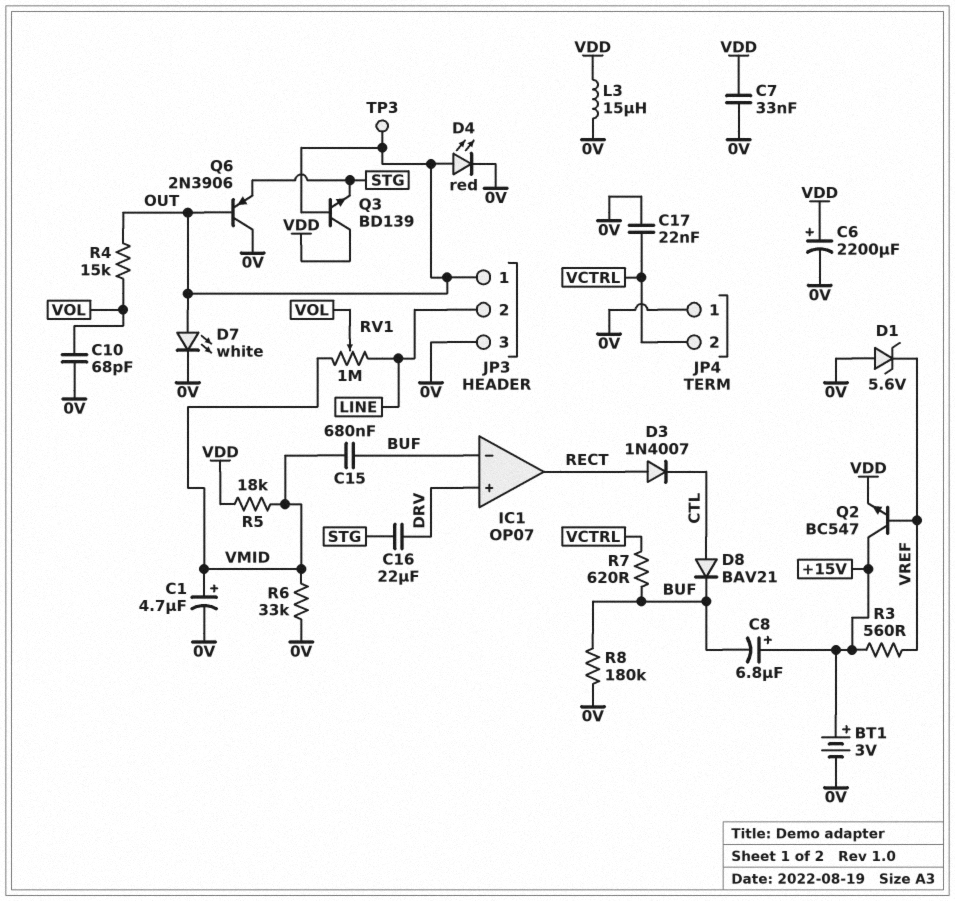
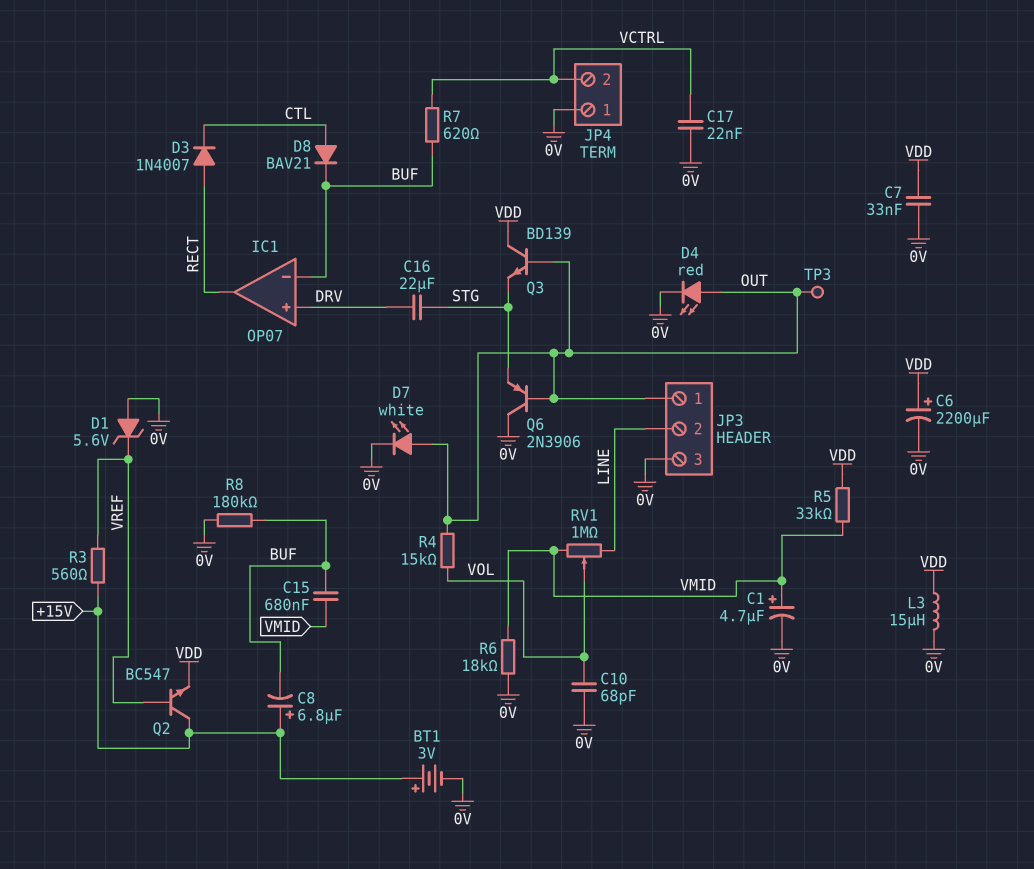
R5: 18k (VDD, VMID) -> 33k (VDD, VMID)
R6: 33k (0V, VMID) -> 18k (0V, VMID)

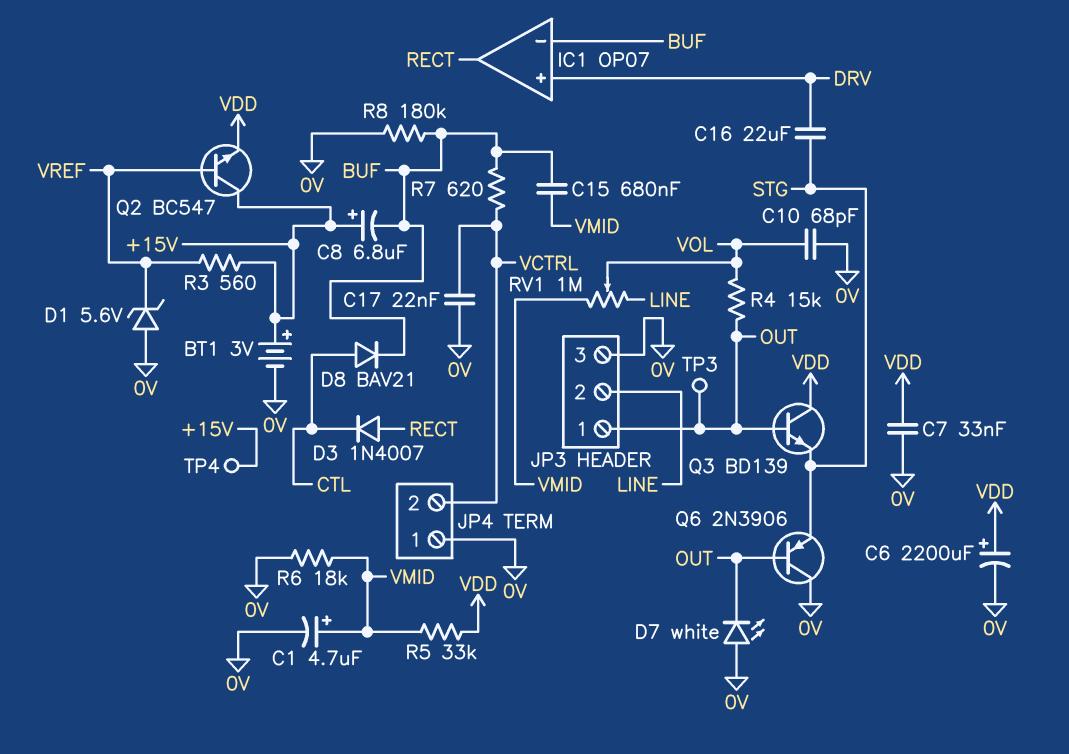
D4: LED red (A OUT, K 0V) -> none
D7: LED white (A OUT, K 0V) -> LED white (A 0V, K OUT)
L3: 15uH (0V, VDD) -> none
TP4: none -> test point (+15V)

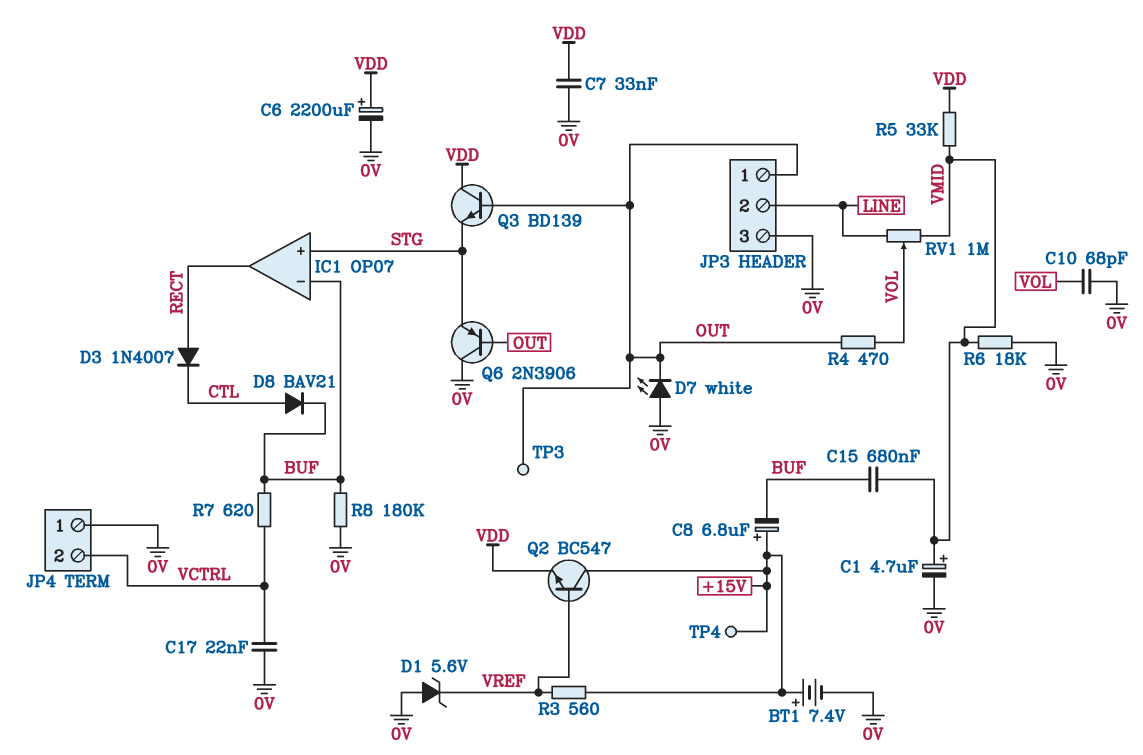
BT1: 3V (plus +15V, minus 0V) -> 7.4V (plus +15V, minus 0V)
C16: 22uF (DRV, STG) -> none
IC1 pin in+: DRV -> STG
R4: 15k (OUT, VOL) -> 470 (OUT, VOL)

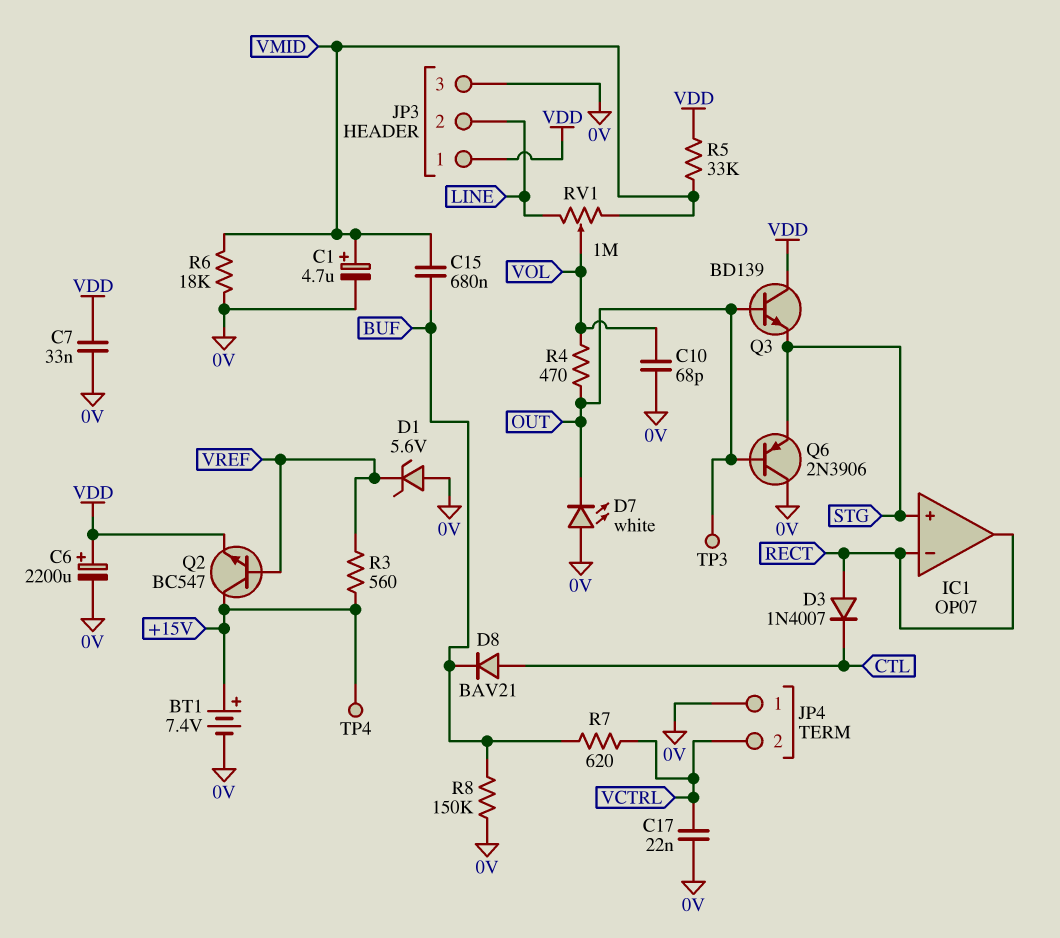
C8: 6.8uF (plus +15V, minus BUF) -> none
IC1 pin in-: BUF -> RECT
JP3 pin 1: OUT -> VDD
R8: 180k (0V, BUF) -> 150k (0V, BUF)

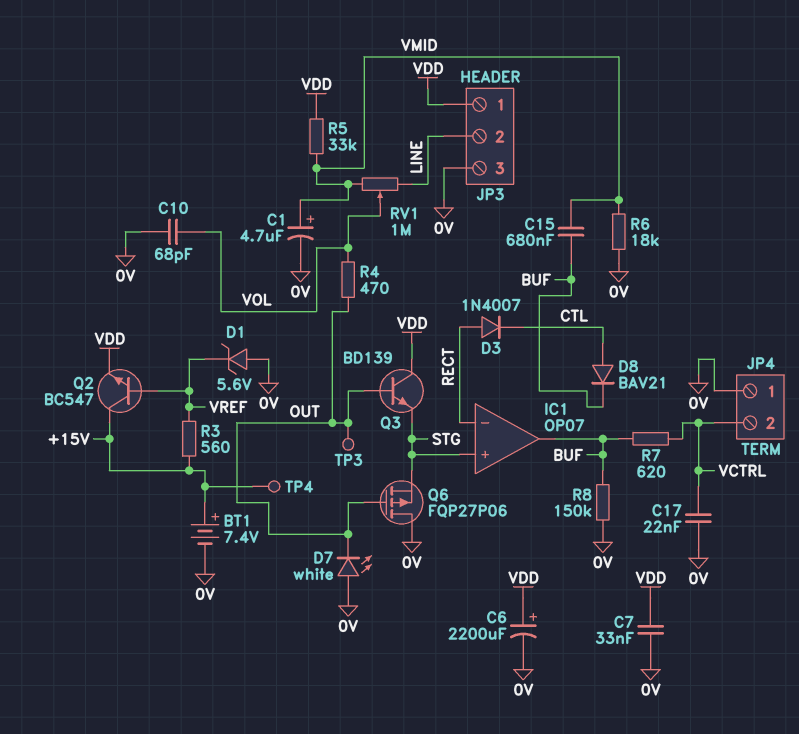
IC1 pin out: RECT -> BUF
Q6: PNP 2N3906 (B OUT, C 0V, E STG) -> PMOS FQP27P06 (G OUT, D 0V, S STG)

